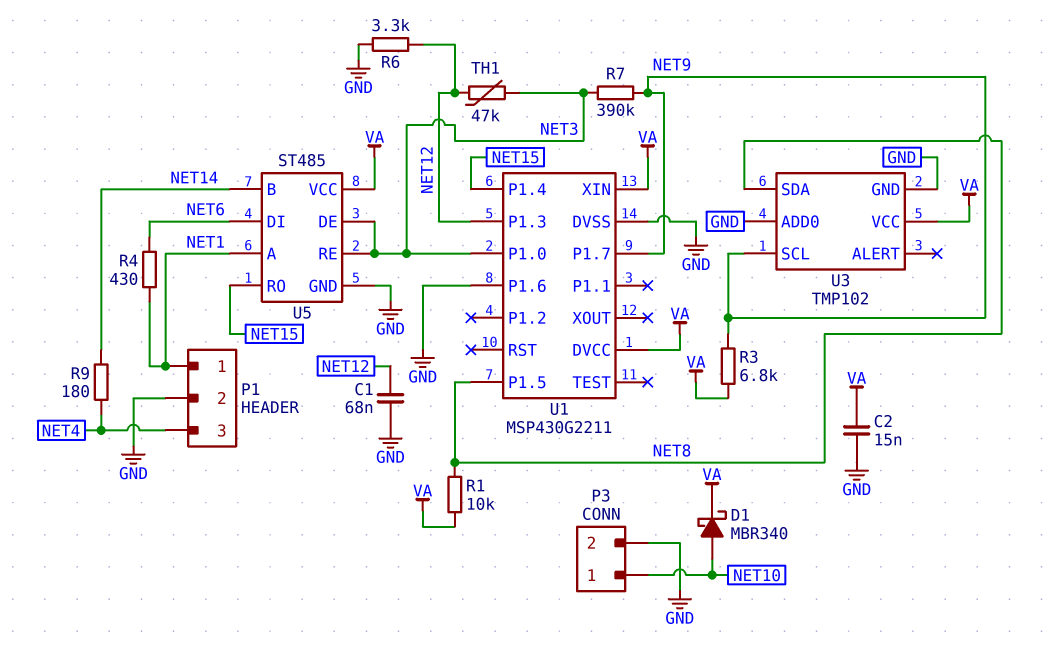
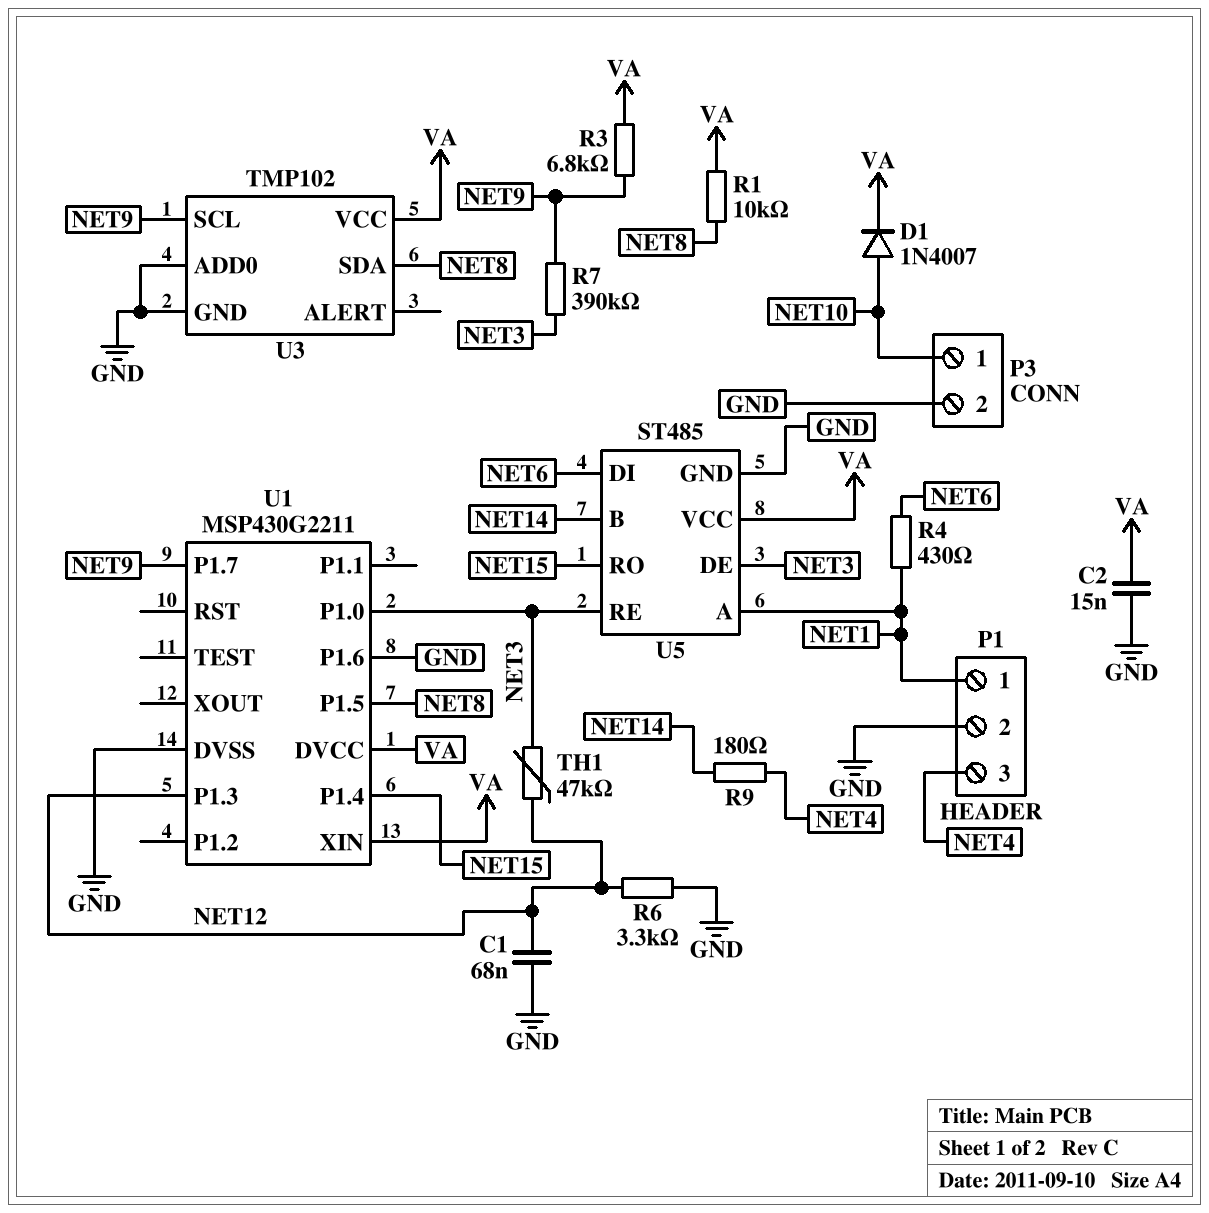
D1: schottky MBR340 (A NET10, K VA) -> diode 1N4007 (A NET10, K VA)

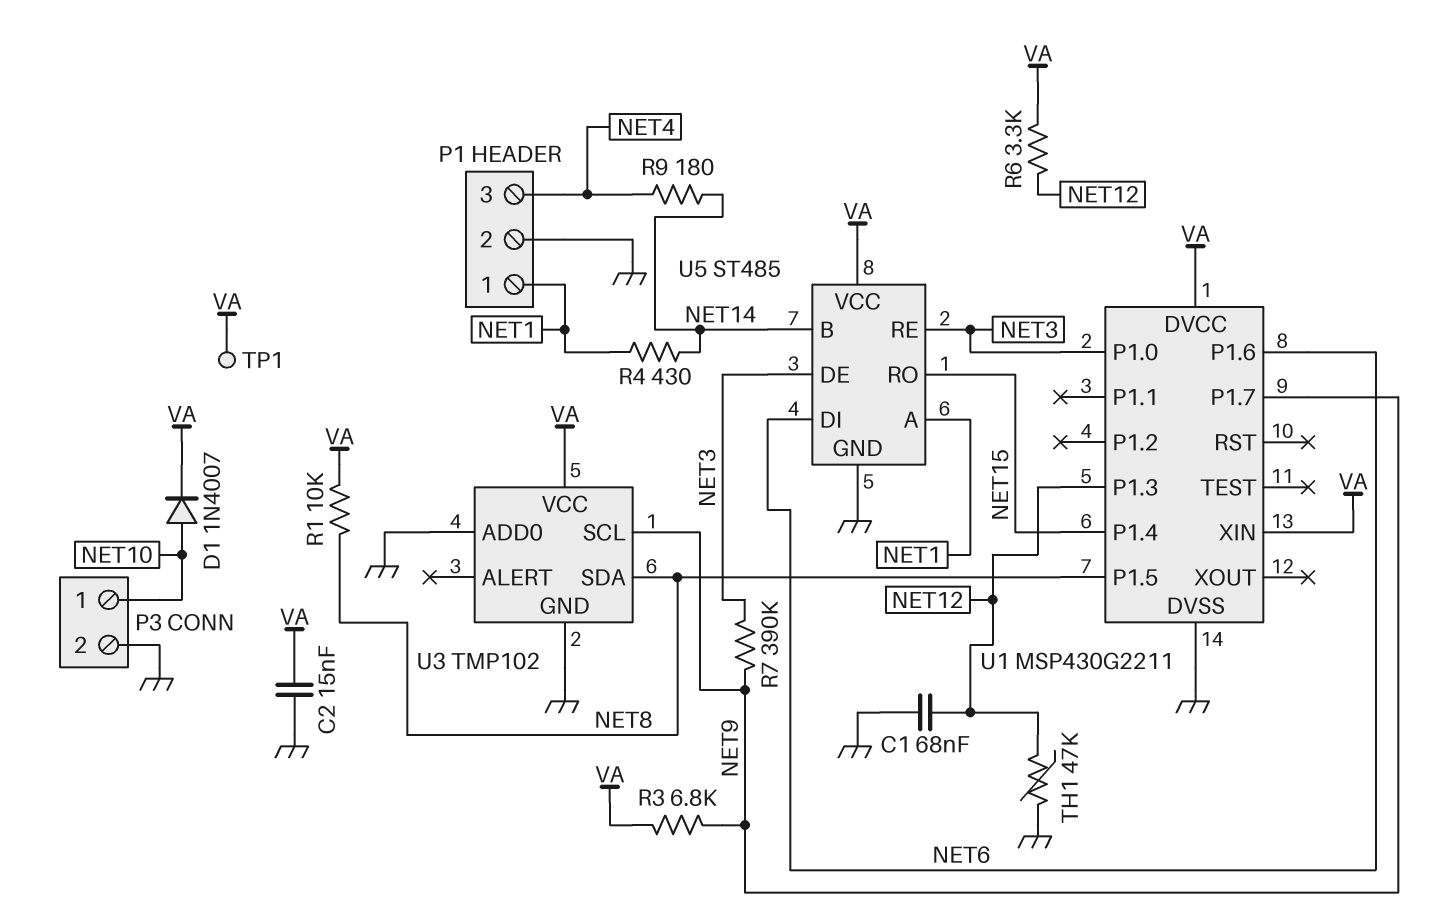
R4: 430 (NET1, NET6) -> 430 (NET1, NET14)
R6: 3.3k (GND, NET12) -> 3.3k (NET12, VA)
TH1: 47k (NET3, NET12) -> 47k (GND, NET12)
TP1: none -> test point (VA)
U1 pin P1.6: GND -> NET6

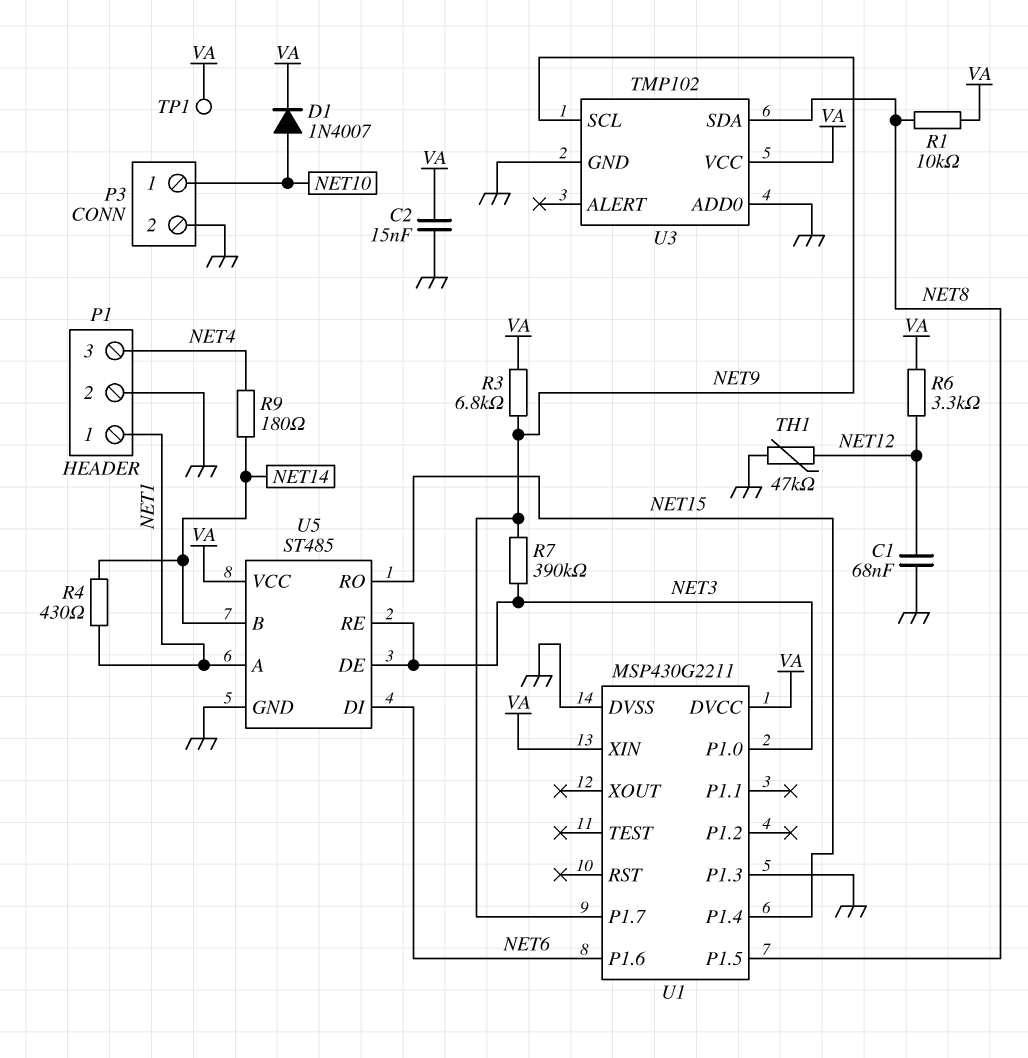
U1 pin P1.3: NET12 -> GND

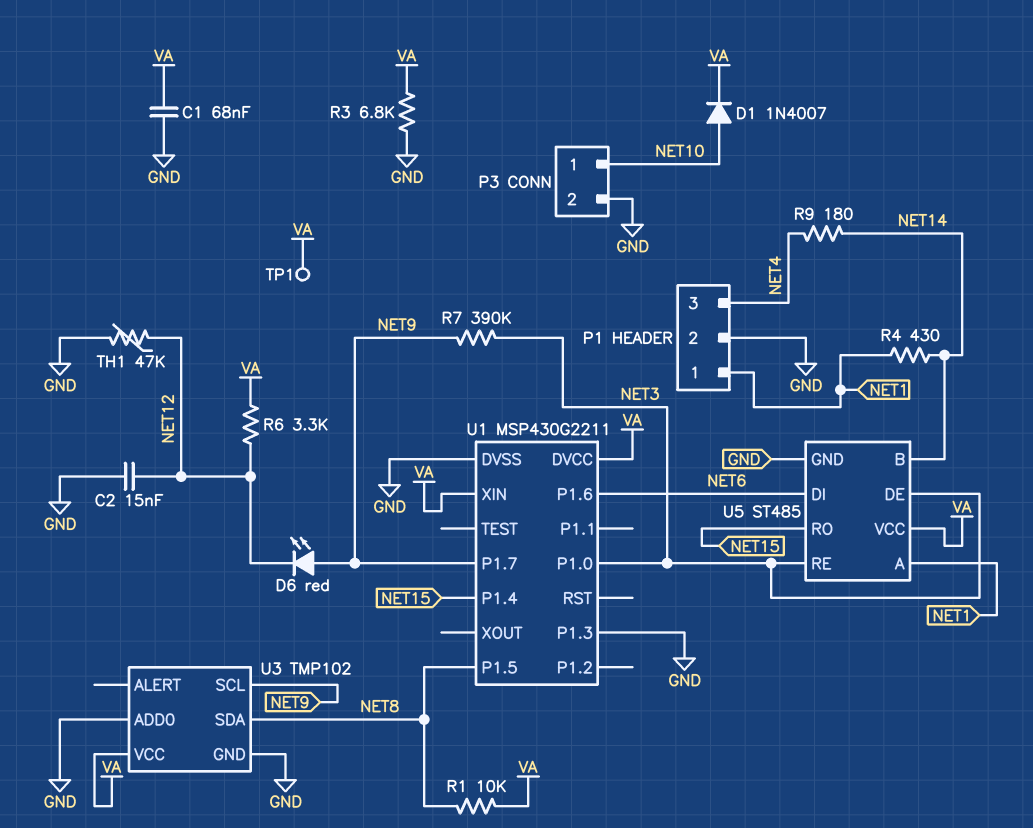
C1: 68nF (GND, NET12) -> 68nF (GND, VA)
C2: 15nF (GND, VA) -> 15nF (GND, NET12)
D6: none -> LED red (A NET9, K NET12)
R3: 6.8k (NET9, VA) -> 6.8k (GND, VA)

